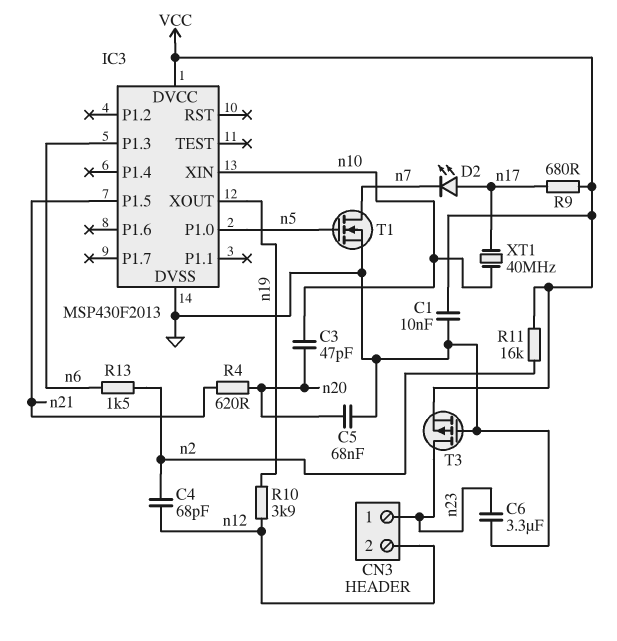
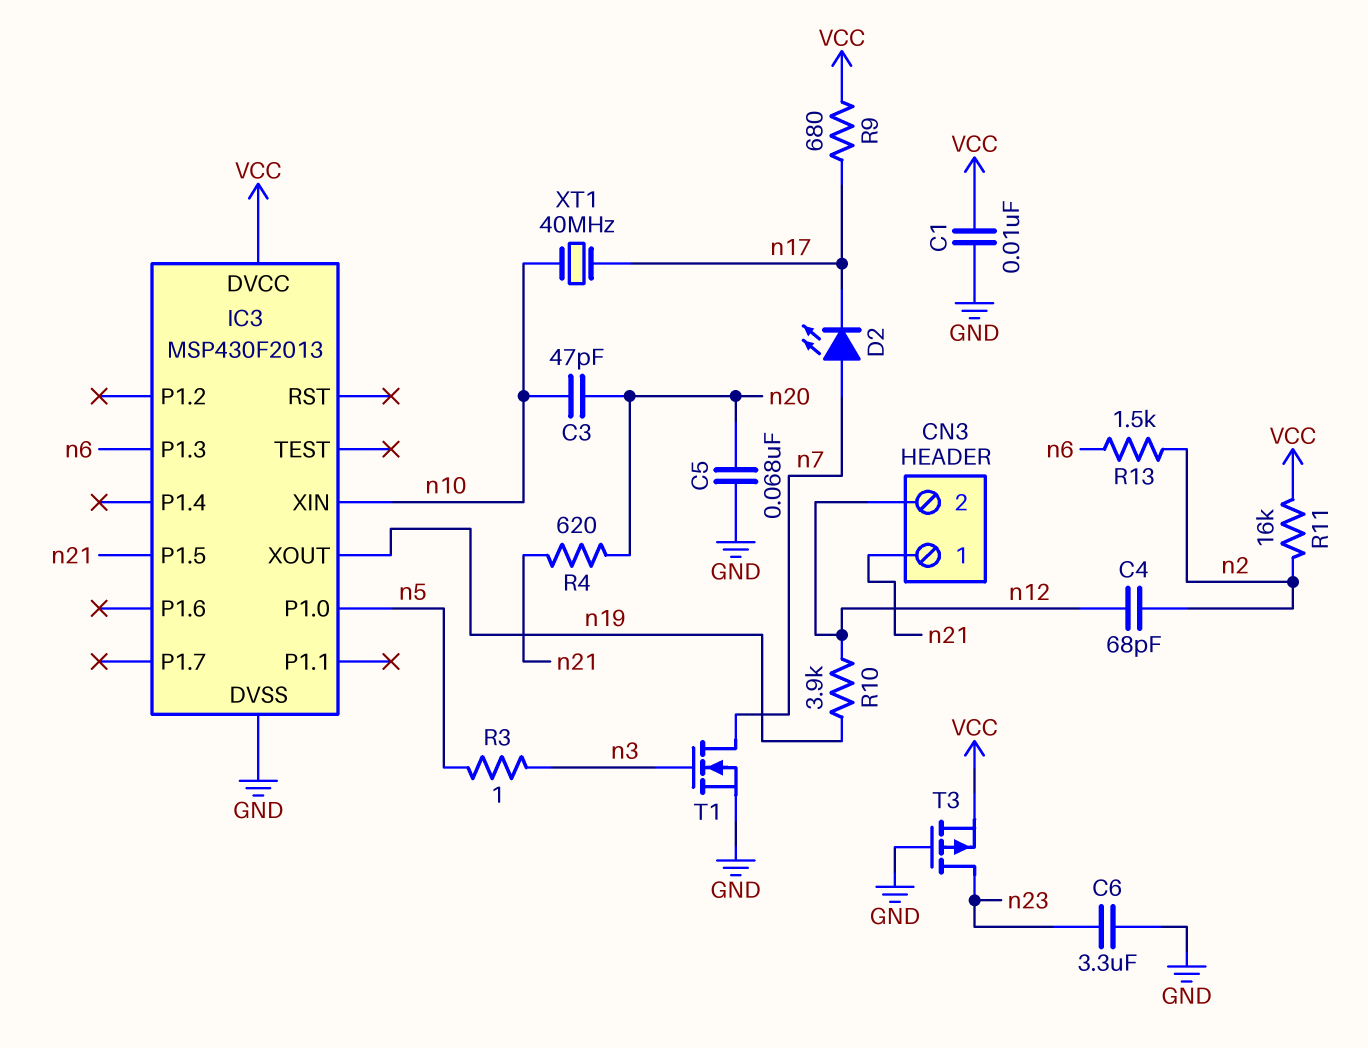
CN3 pin 1: n23 -> n21
D2: LED (A n17, K n7) -> LED (A n7, K n17)
R3: none -> 1 (n3, n5)
T1: NMOS (G n5, D n7, S GND) -> NMOS (G n3, D n7, S GND)

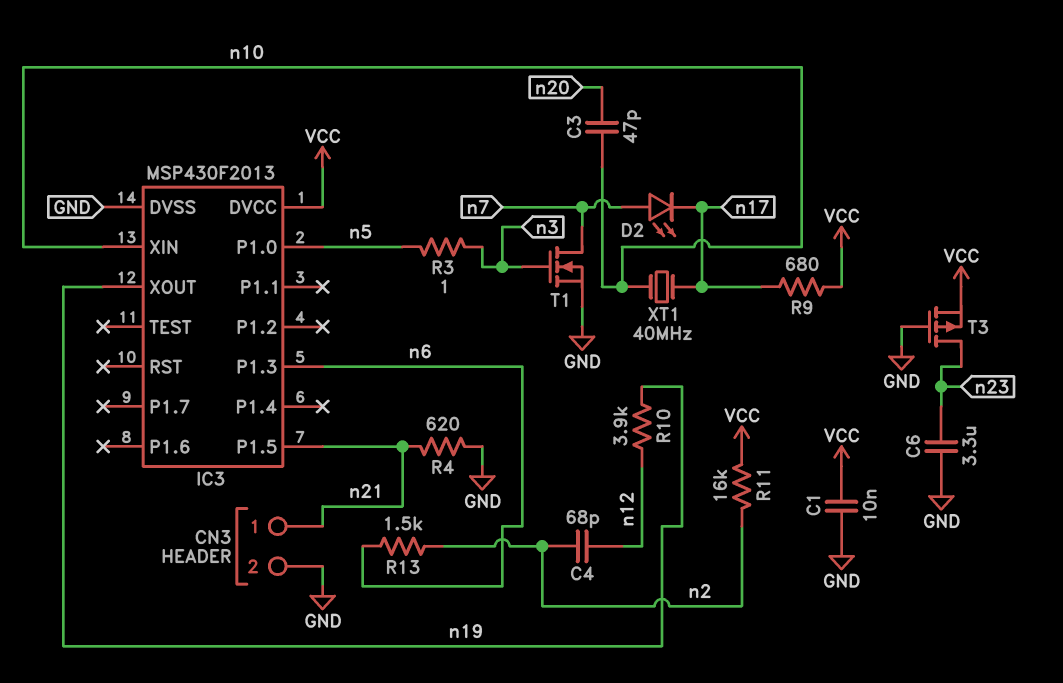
C5: 68nF (GND, n20) -> none
CN3 pin 2: n12 -> GND
R4: 620 (n20, n21) -> 620 (GND, n21)

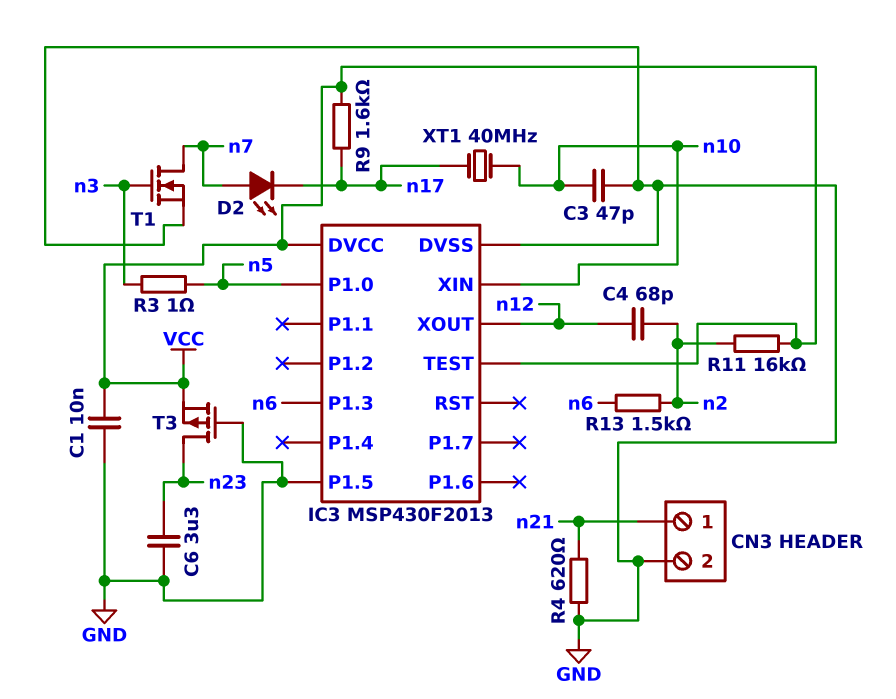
C3: 47pF (n10, n20) -> 47pF (GND, n10)
IC3 pin P1.5: n21 -> GND
IC3 pin TEST: none -> VCC
IC3 pin XOUT: n19 -> n12
R9: 680 (VCC, n17) -> 1.6k (VCC, n17)
R10: 3.9k (n12, n19) -> none

